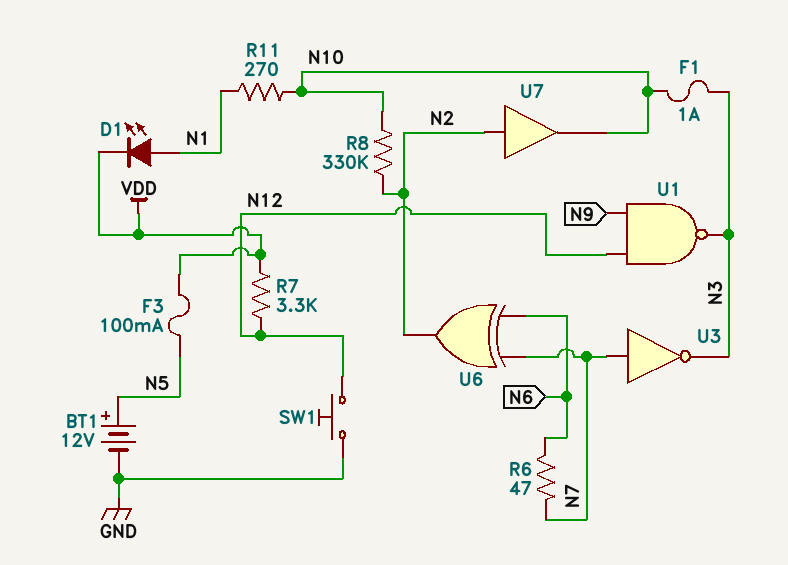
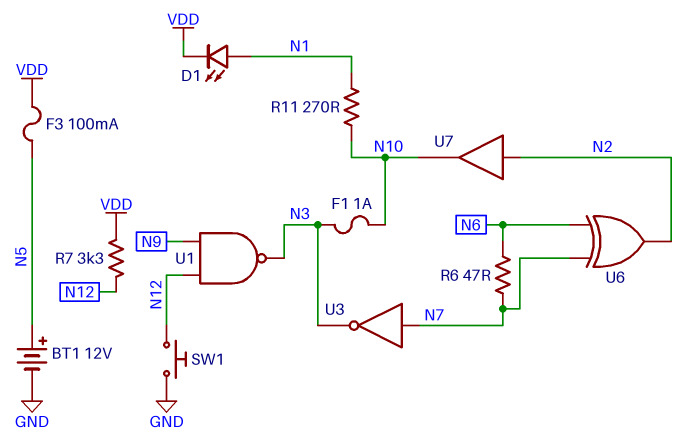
R8: 330k (N2, N10) -> none

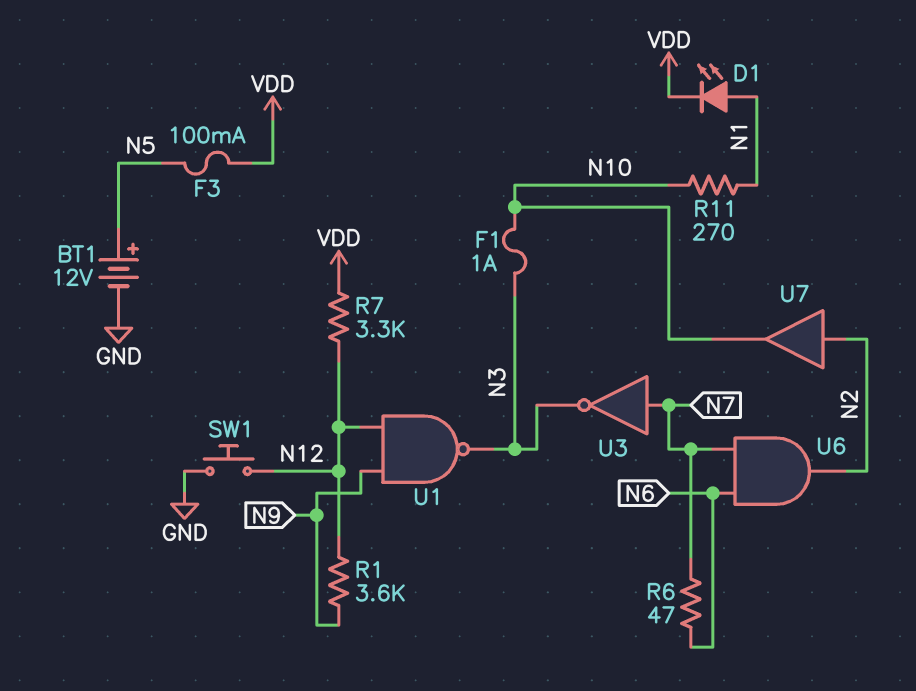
R1: none -> 3.6k (N9, N12)
U6: XOR (in N6, in N7, out N2) -> AND (in N6, in N7, out N2)

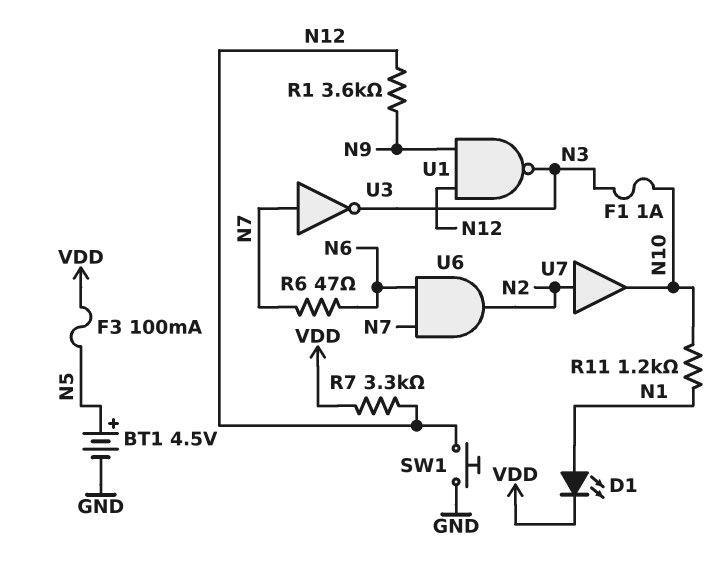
BT1: 12V (plus N5, minus GND) -> 4.5V (plus N5, minus GND)
R11: 270 (N1, N10) -> 1.2k (N1, N10)

